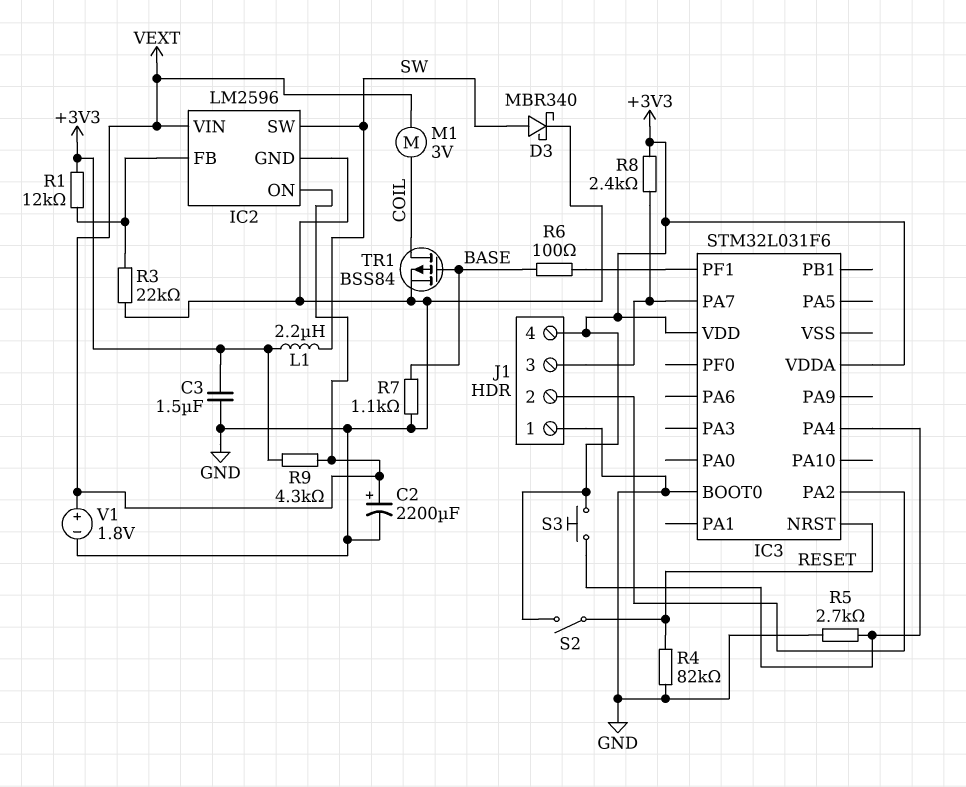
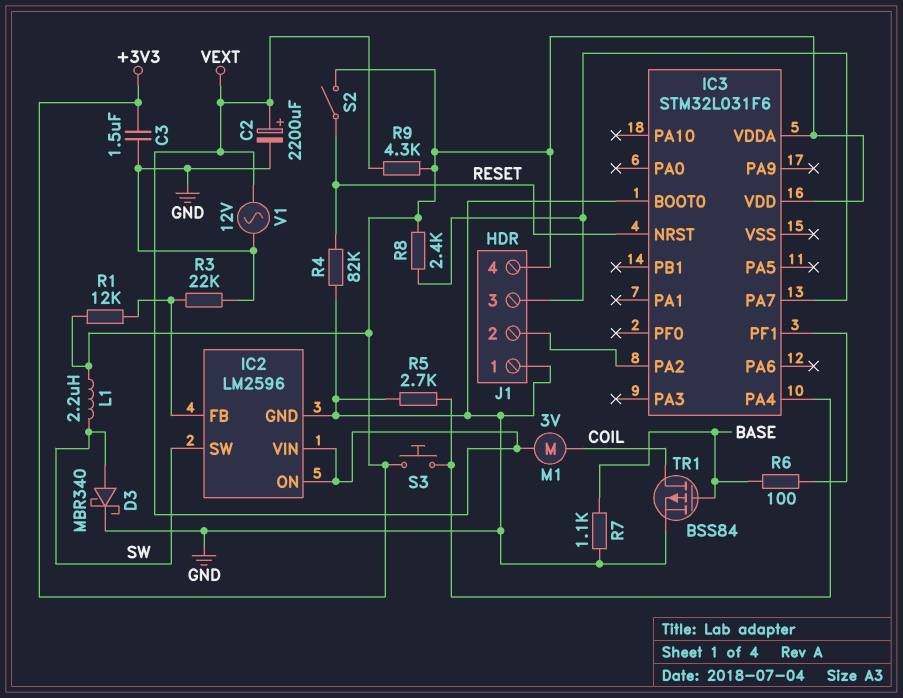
V1: 1.8V (plus VEXT, minus GND) -> AC 12V (GND, VEXT)

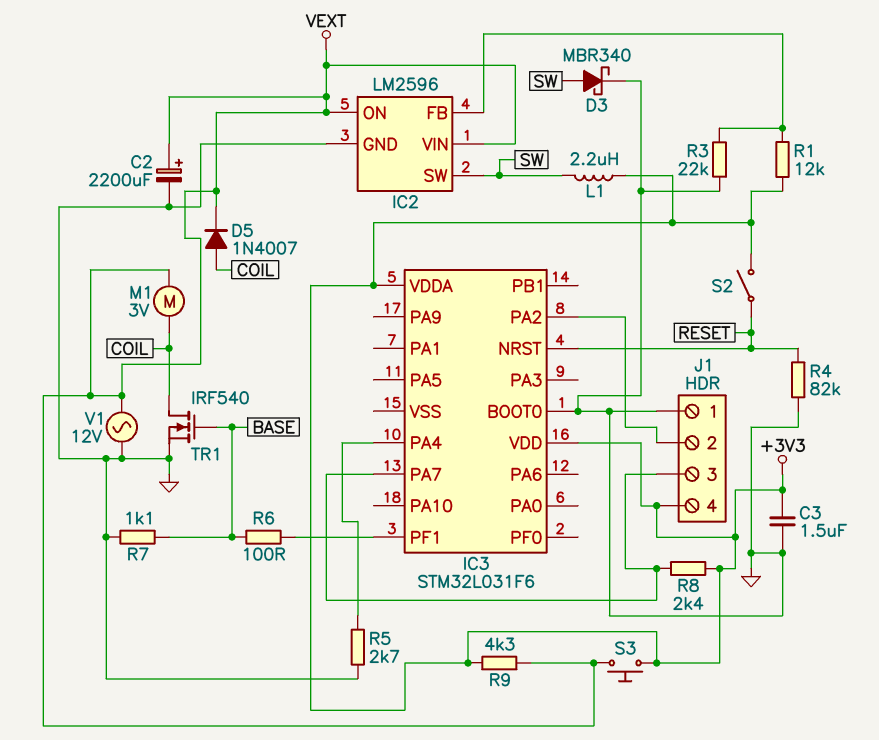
D5: none -> diode 1N4007 (A COIL, K VEXT)
S3: button (+3V3, IC3/PA4) -> button (+3V3, VEXT)
TR1: PMOS BSS84 (G BASE, D COIL, S GND) -> NMOS IRF540 (G BASE, D COIL, S GND)

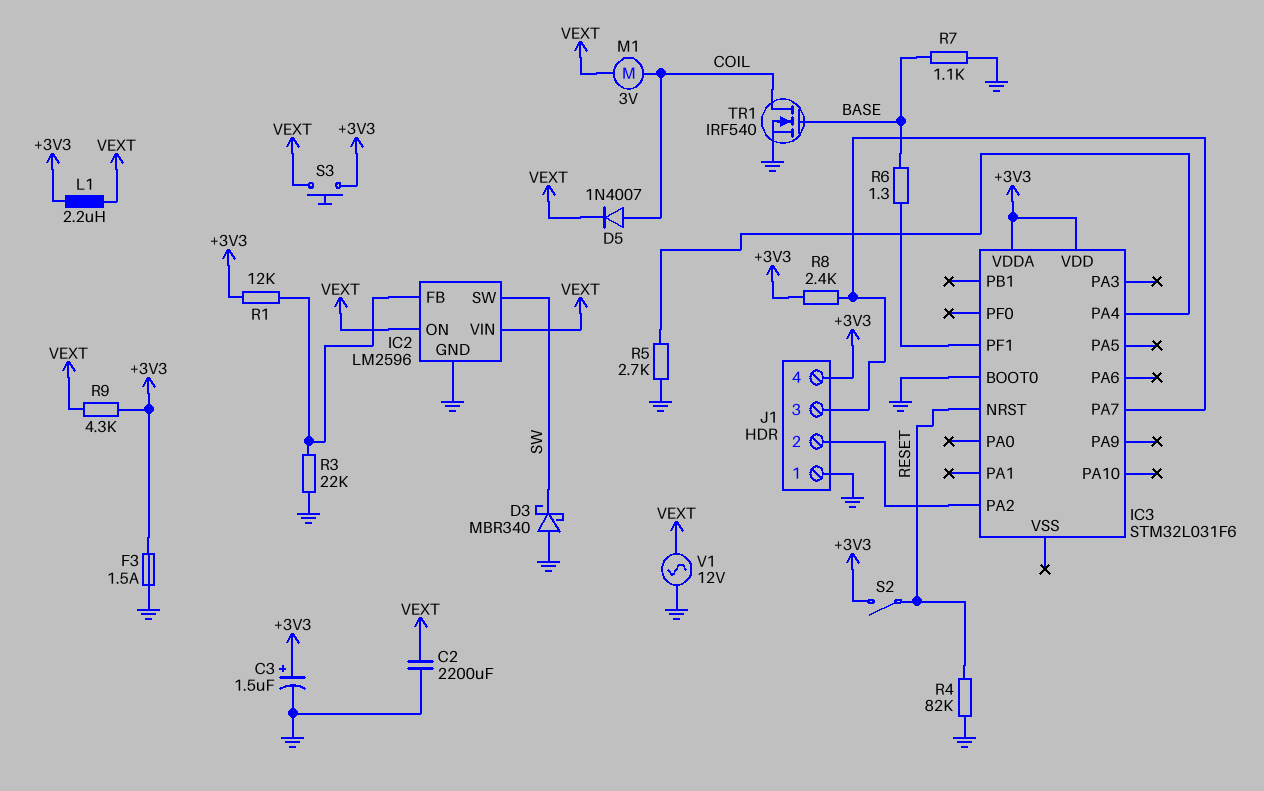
C2: 2200uF (plus VEXT, minus GND) -> 2200uF (GND, VEXT)
C3: 1.5uF (+3V3, GND) -> 1.5uF (plus +3V3, minus GND)
D3: schottky MBR340 (A SW, K GND) -> schottky MBR340 (A GND, K SW)
F3: none -> 1.5A (+3V3, GND)
L1: 2.2uH (+3V3, SW) -> 2.2uH (+3V3, VEXT)
R6: 100 (BASE, IC3/PF1) -> 1.3 (BASE, IC3/PF1)

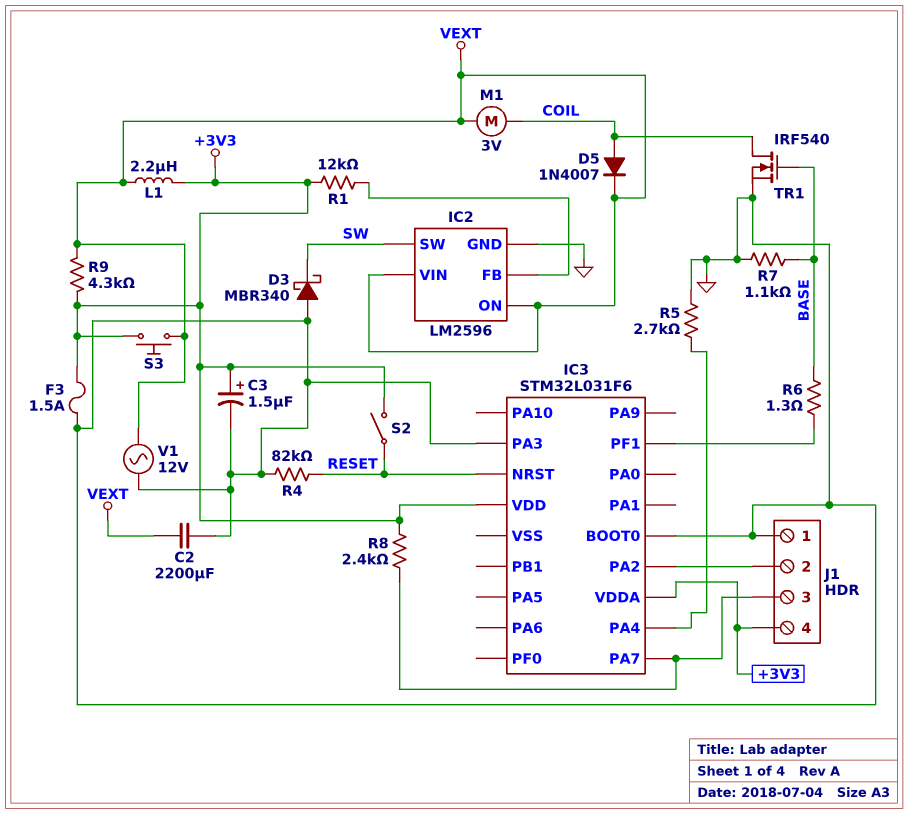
IC3 pin PA3: none -> GND
R3: 22k (GND, IC2/FB) -> none

